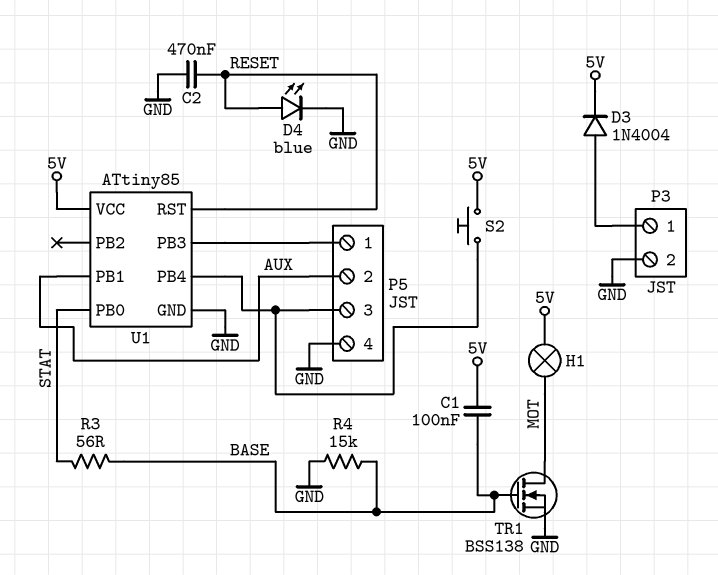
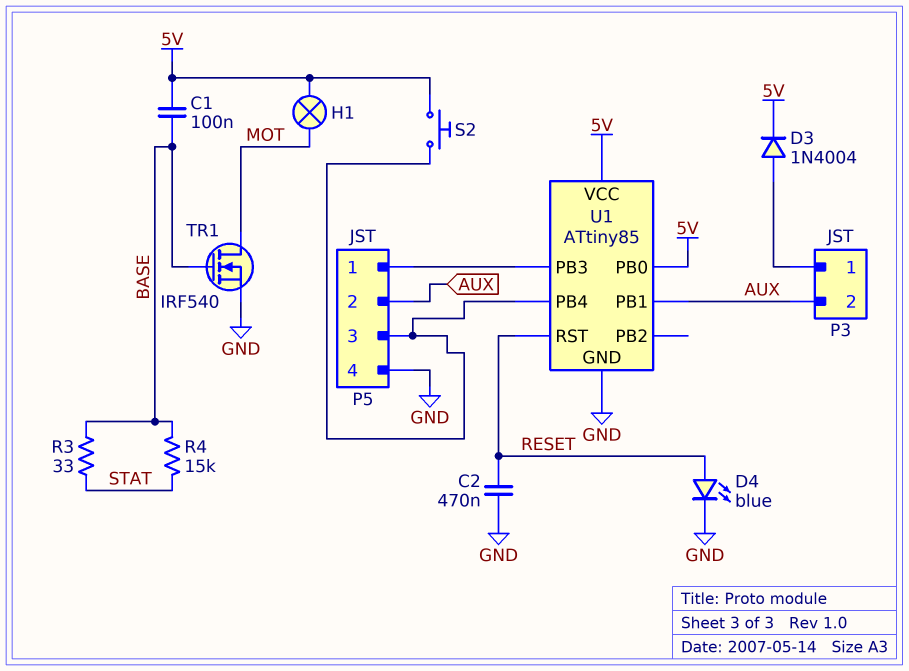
P3 pin 2: GND -> AUX
R3: 56 (BASE, STAT) -> 33 (BASE, STAT)
R4: 15k (BASE, GND) -> 15k (BASE, STAT)
TR1: NMOS BSS138 (G BASE, D MOT, S GND) -> NMOS IRF540 (G BASE, D MOT, S GND)
U1 pin PB0: STAT -> 5V

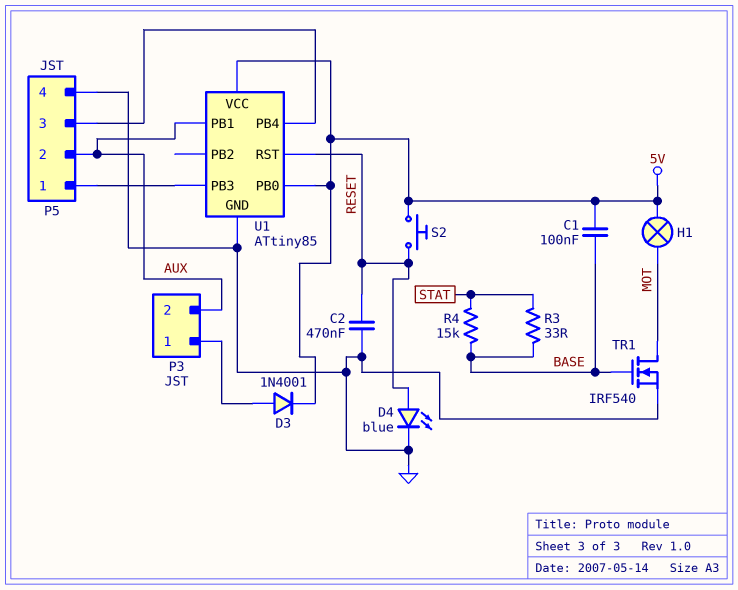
D3: diode 1N4004 (A P3/1, K 5V) -> diode 1N4001 (A P3/1, K 5V)
S2: button (5V, P5/3) -> button (5V, RESET)

